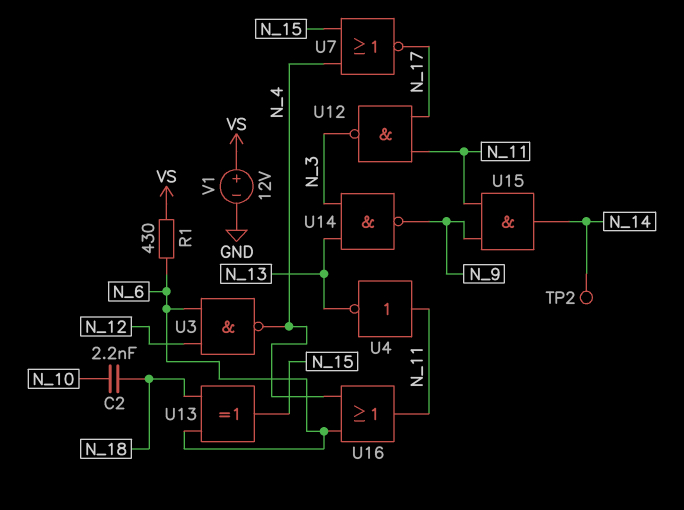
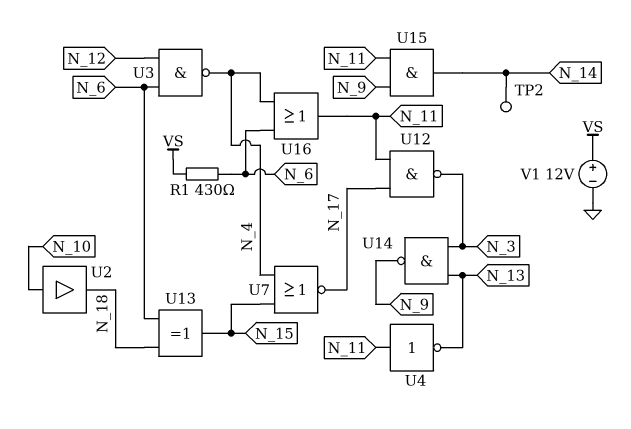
C2: 2.2nF (N_10, N_18) -> none
U2: none -> buffer (in N_10, out N_18)

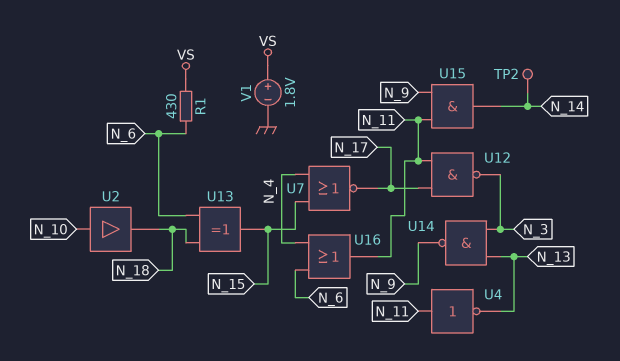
U3: NAND (in N_6, in N_12, out N_4) -> none
V1: 12V (plus VS, minus GND) -> 1.8V (plus VS, minus GND)

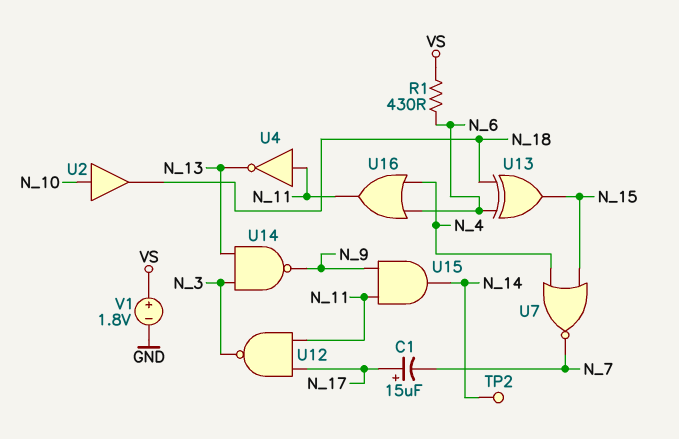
C1: none -> 15uF (plus N_17, minus N_7)
U7: NOR (in N_4, in N_15, out N_17) -> NOR (in N_4, in N_15, out N_7)

